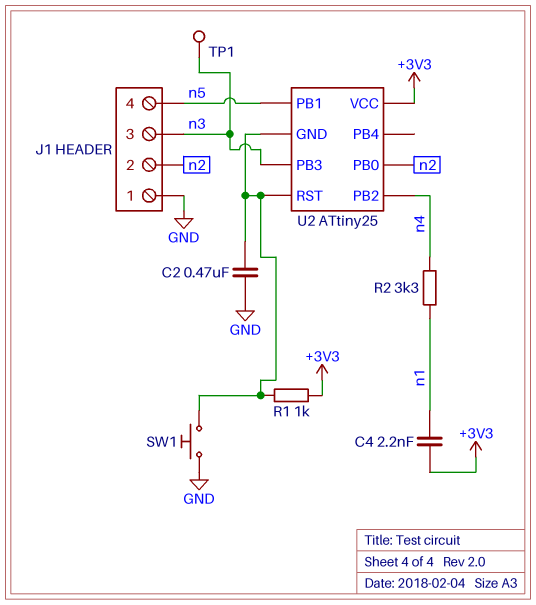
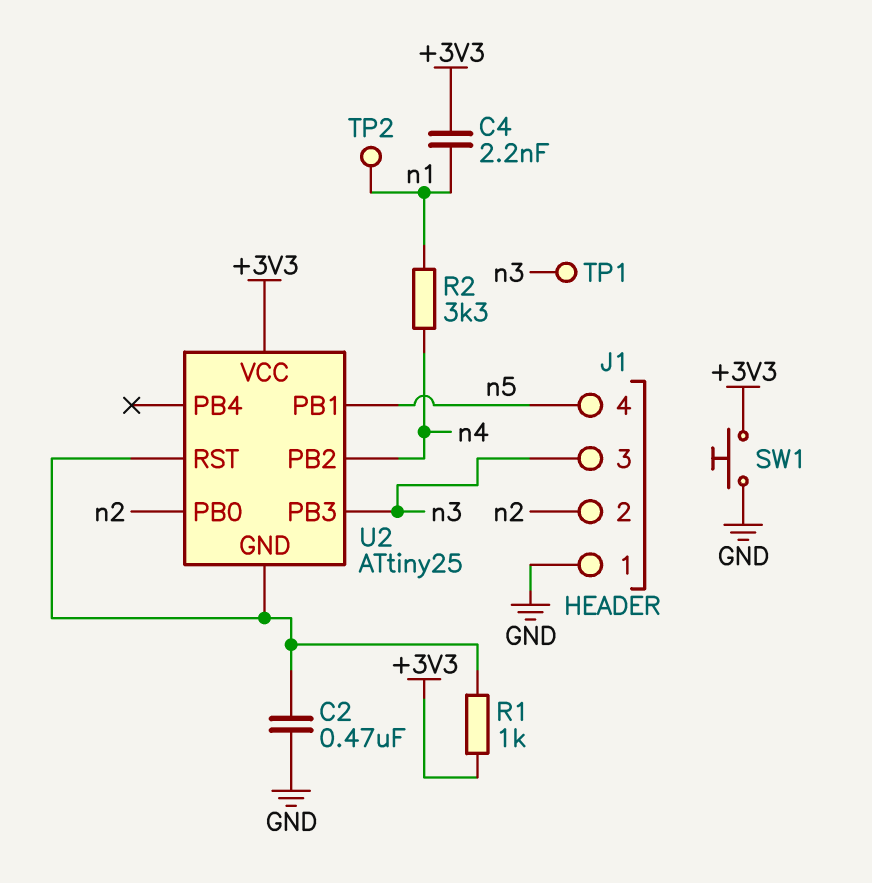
SW1: button (GND, U2/GND) -> button (+3V3, GND)
TP2: none -> test point (n1)

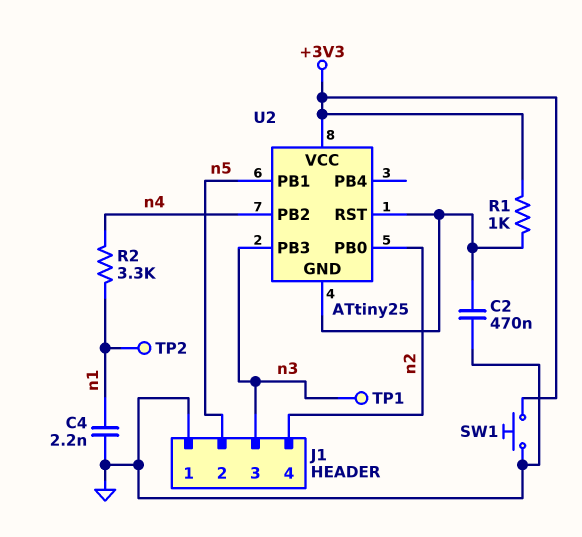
C4: 2.2nF (+3V3, n1) -> 2.2nF (GND, n1)
J1 pin 2: n2 -> n5
J1 pin 4: n5 -> n2

